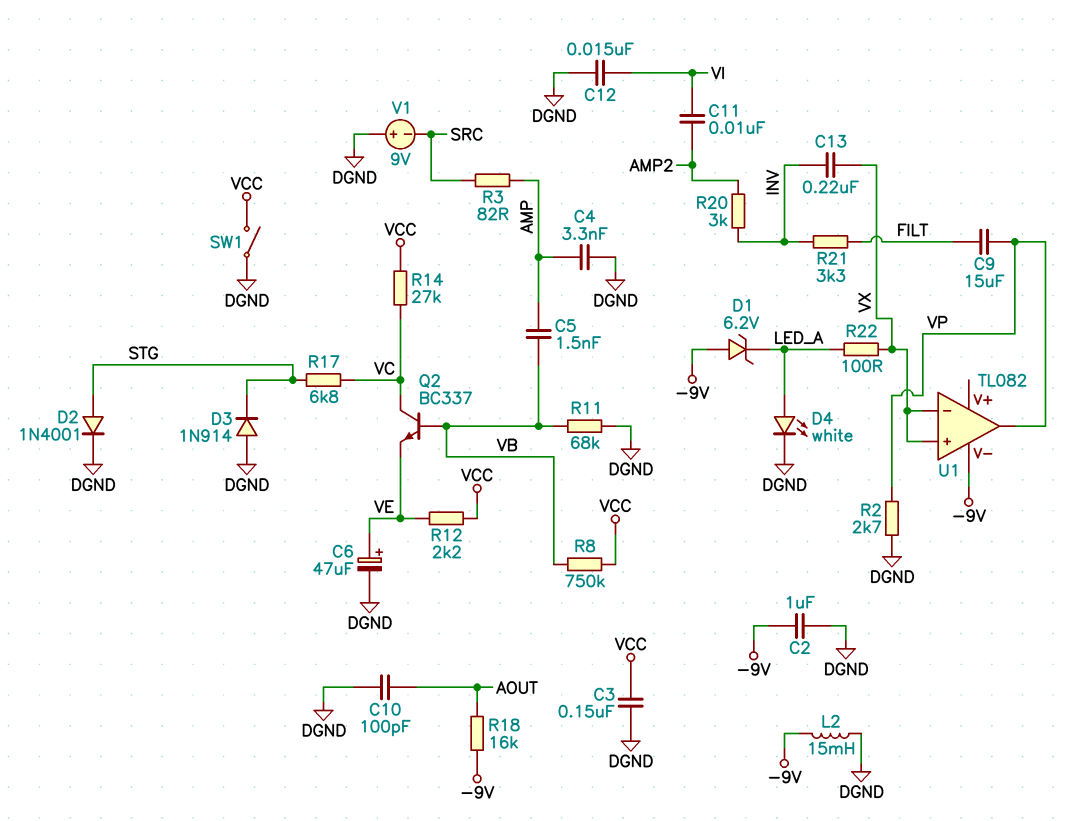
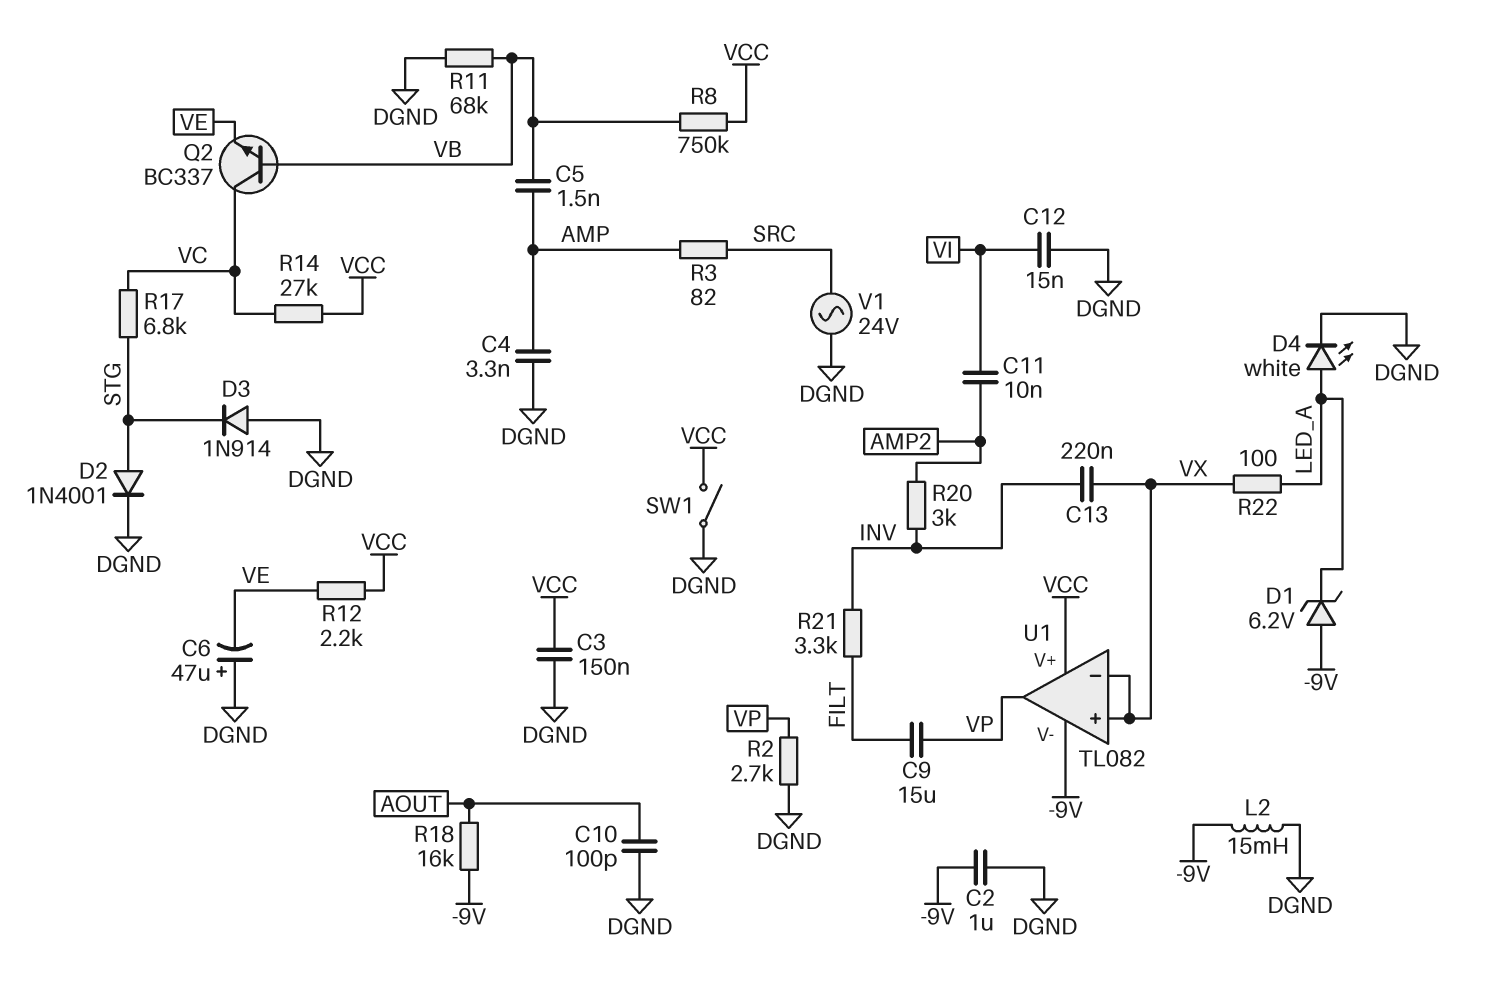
C6: 47uF (plus VE, minus DGND) -> 47uF (plus DGND, minus VE)
U1 pin V+: none -> VCC
V1: 9V (plus DGND, minus SRC) -> AC 24V (DGND, SRC)

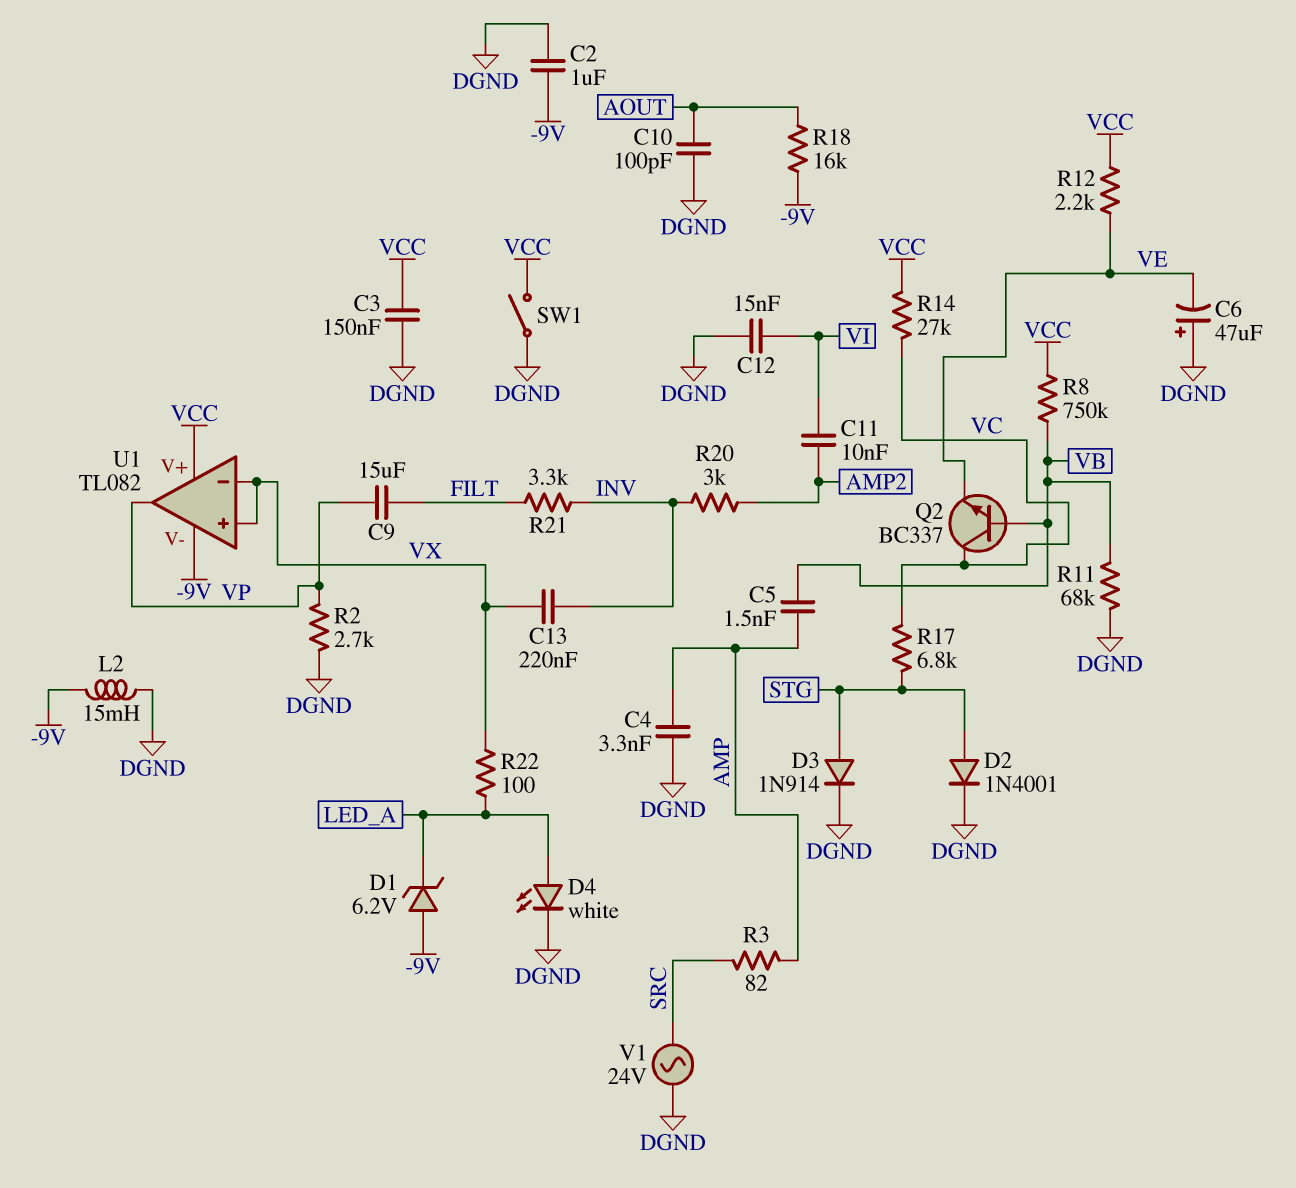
D3: diode 1N914 (A DGND, K STG) -> diode 1N914 (A STG, K DGND)

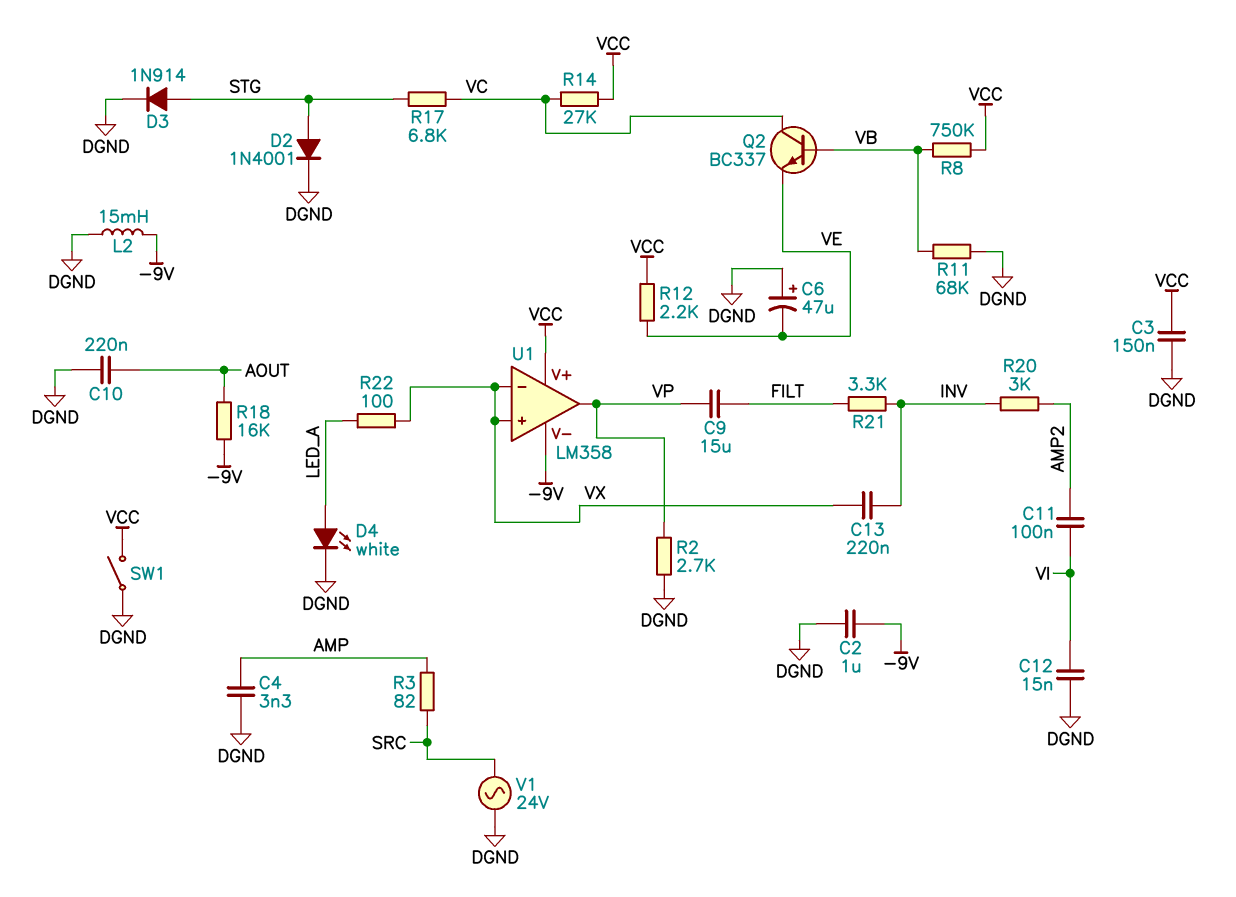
C5: 1.5nF (AMP, VB) -> none
C10: 100pF (AOUT, DGND) -> 220nF (AOUT, DGND)
C11: 10nF (AMP2, VI) -> 100nF (AMP2, VI)
D1: zener 6.2V (A -9V, K LED_A) -> none
U1: TL082 -> LM358

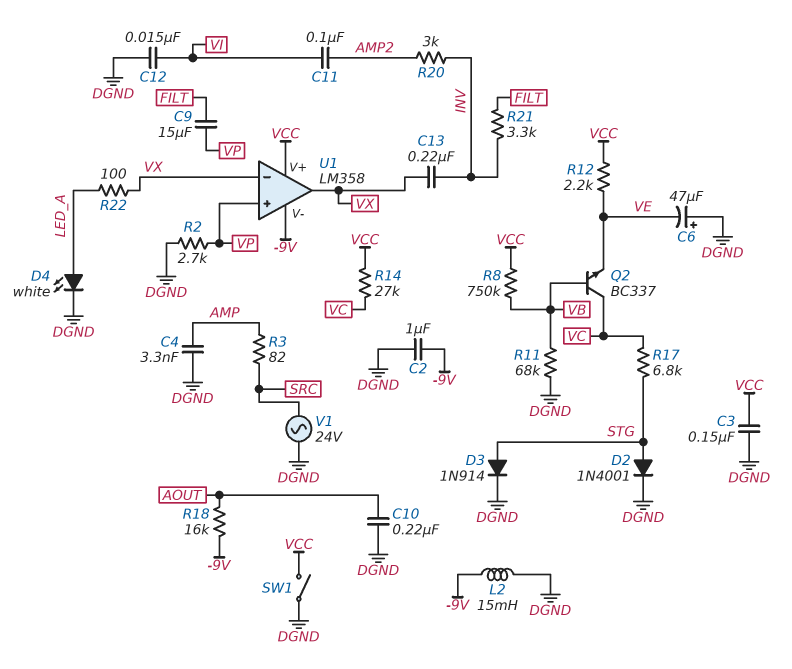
U1 pin in+: VX -> VP
U1 pin out: VP -> VX

